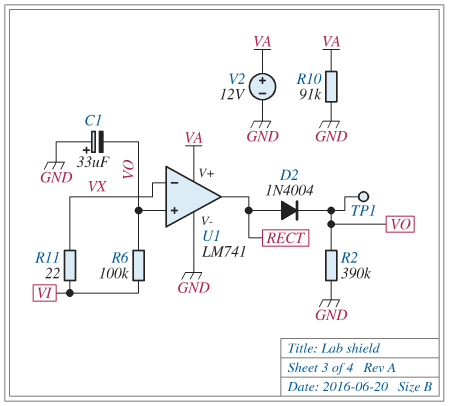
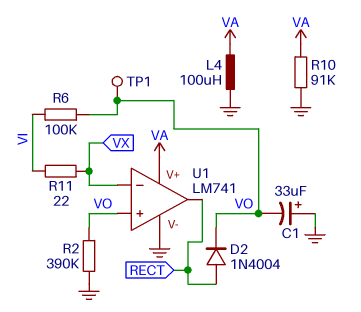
L4: none -> 100uH (GND, VA)
V2: 12V (plus VA, minus GND) -> none

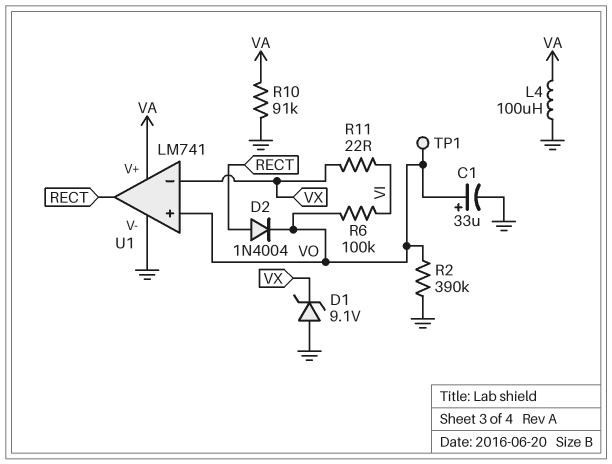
C1: 33uF (plus GND, minus VO) -> 33uF (plus VO, minus GND)
D1: none -> zener 9.1V (A GND, K VX)

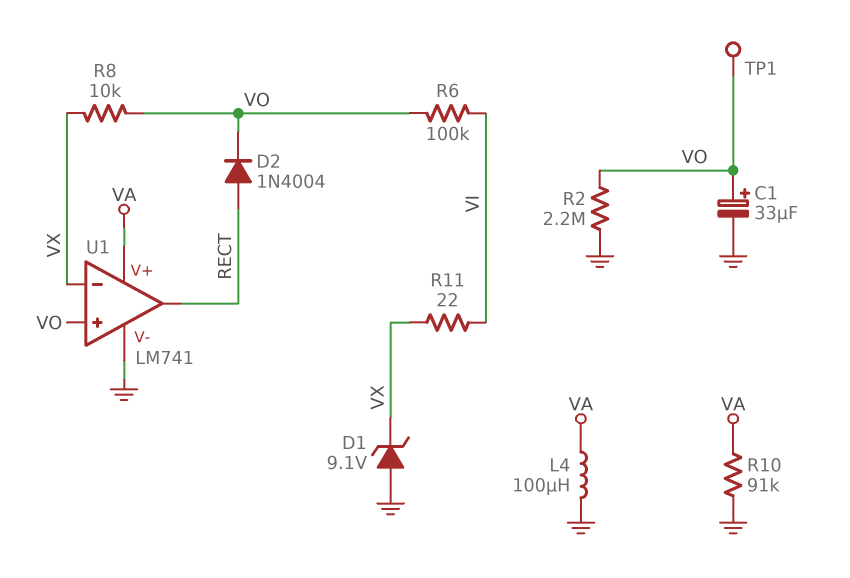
R2: 390k (GND, VO) -> 2.2M (GND, VO)
R8: none -> 10k (VO, VX)

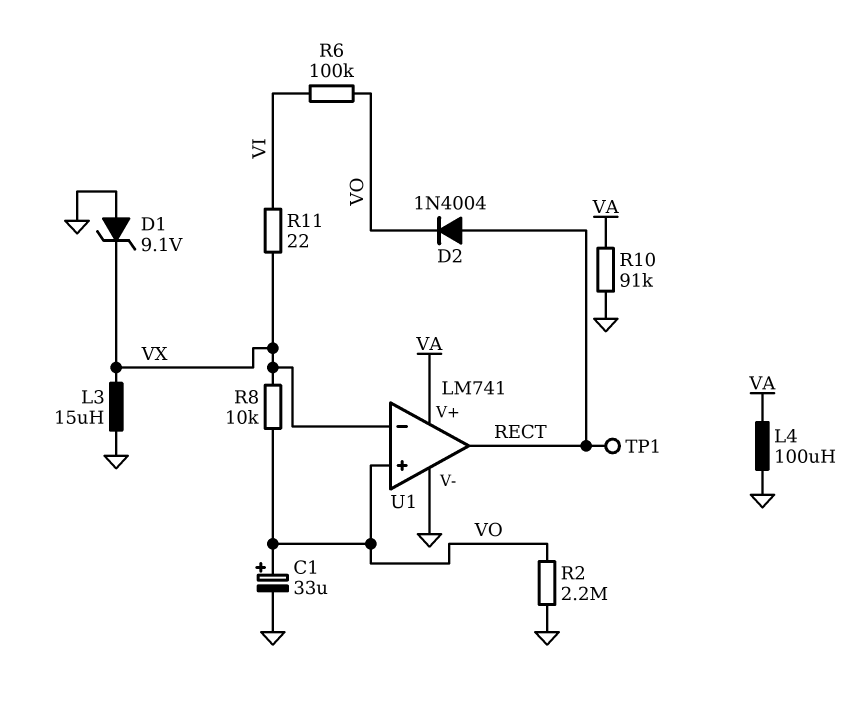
L3: none -> 15uH (GND, VX)
TP1: test point (VO) -> test point (RECT)

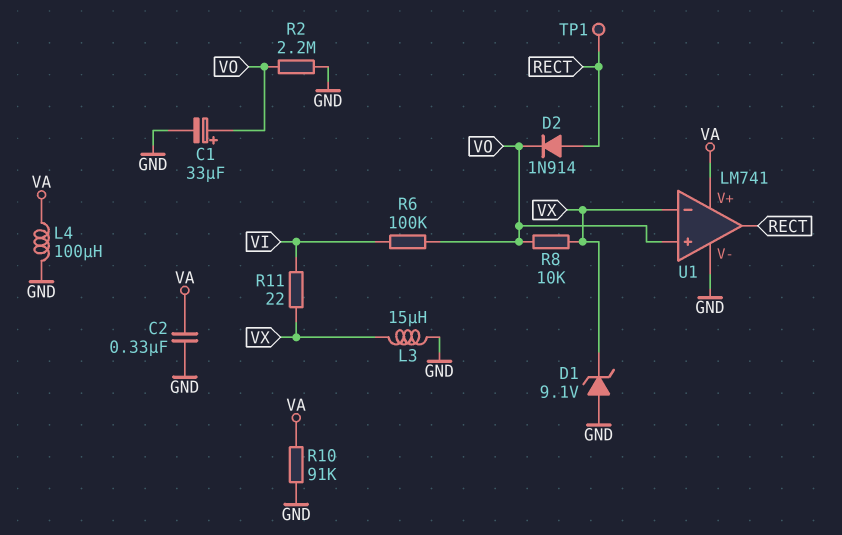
C2: none -> 330nF (GND, VA)
D2: diode 1N4004 (A RECT, K VO) -> diode 1N914 (A RECT, K VO)

